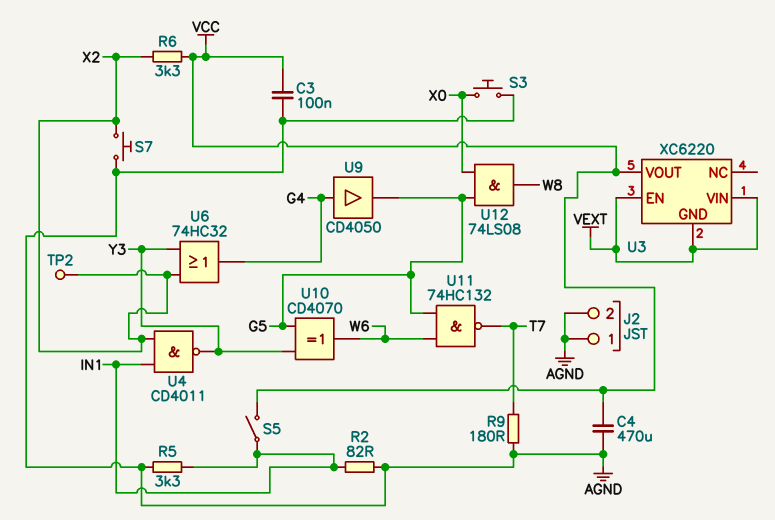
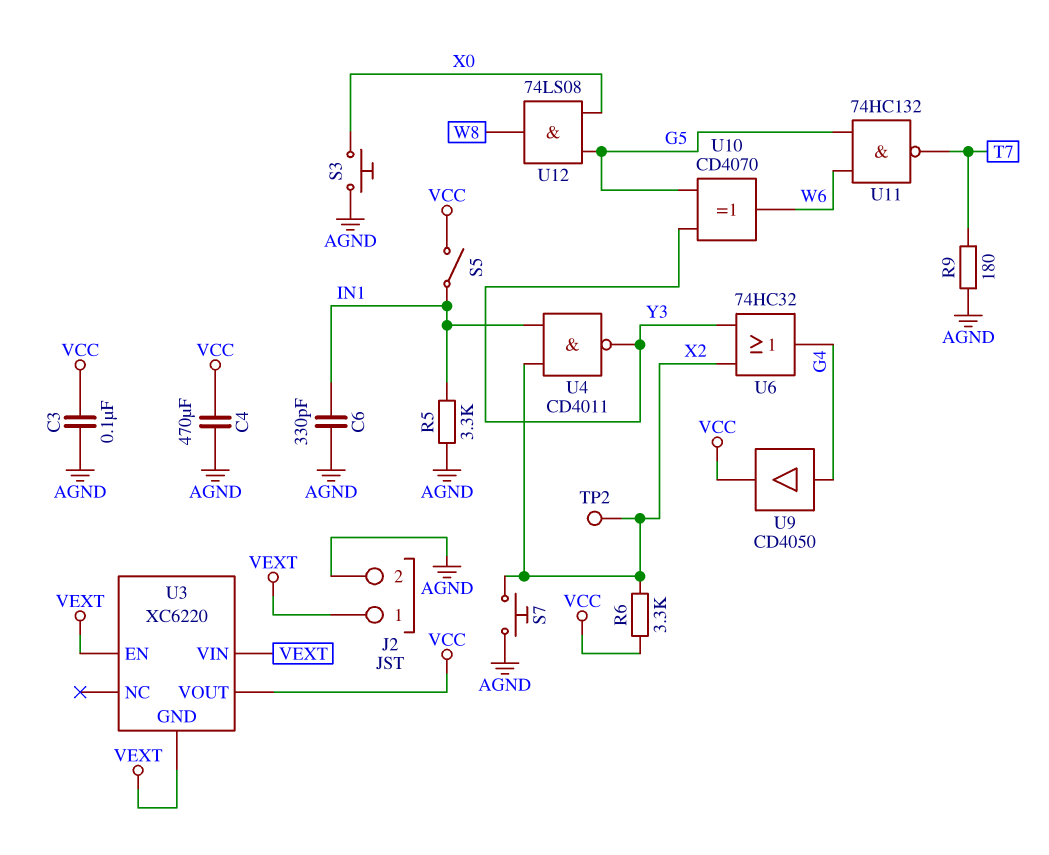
C6: none -> 330pF (AGND, IN1)
J2 pin 1: AGND -> VEXT
R2: 82 (AGND, IN1) -> none
U9: buffer CD4050 (in G4, out G5) -> buffer CD4050 (in G4, out VCC)

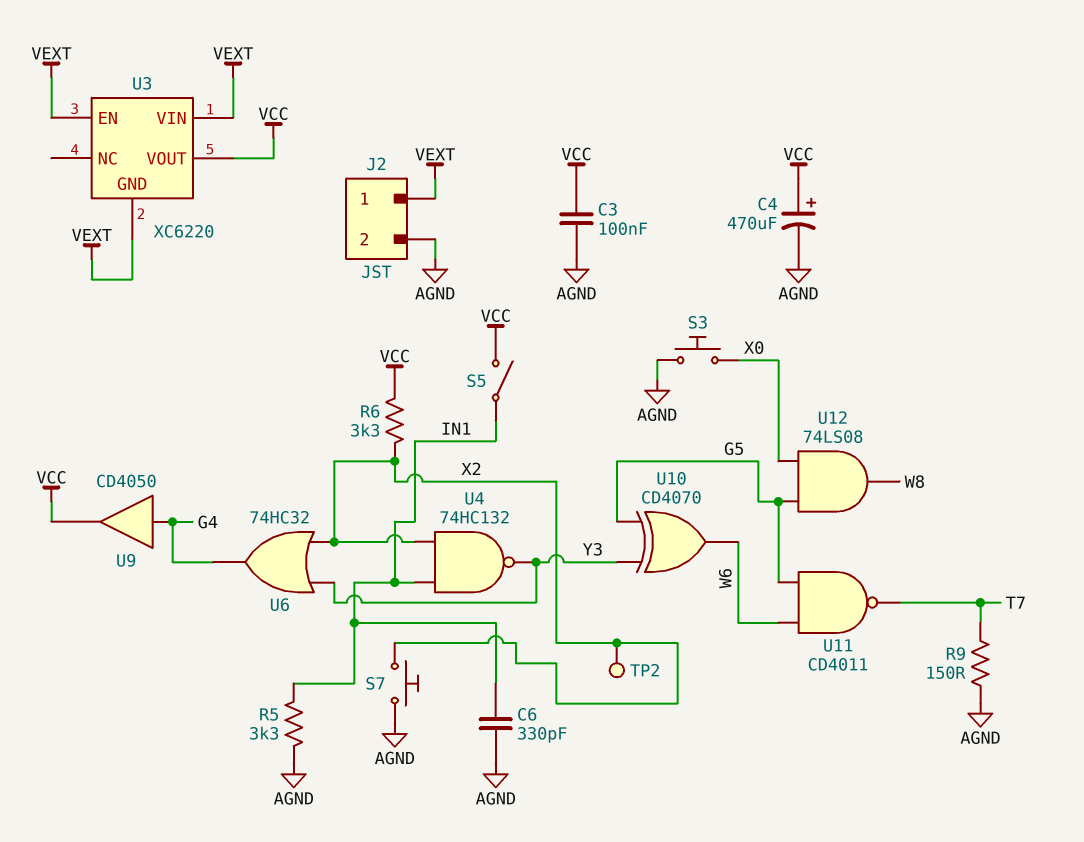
C4: 470uF (AGND, VCC) -> 470uF (plus VCC, minus AGND)
R9: 180 (AGND, T7) -> 150 (AGND, T7)
U4: NAND CD4011 (in IN1, in X2, out Y3) -> NAND 74HC132 (in IN1, in X2, out Y3)
U11: NAND 74HC132 (in G5, in W6, out T7) -> NAND CD4011 (in G5, in W6, out T7)

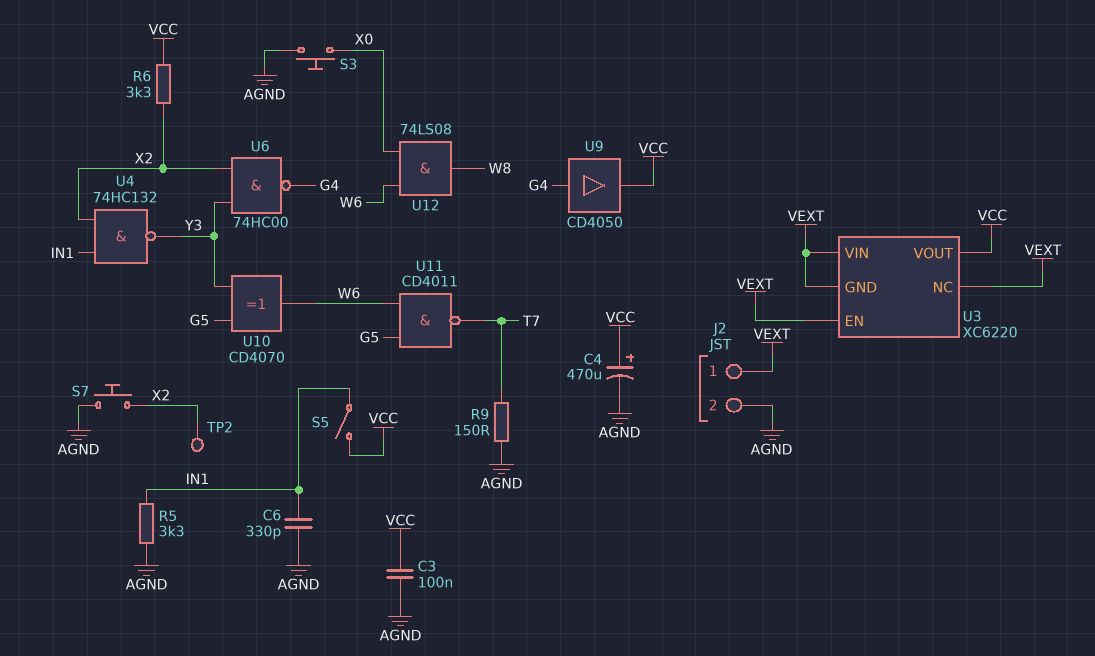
U3 pin NC: none -> VEXT
U6: OR 74HC32 (in X2, in Y3, out G4) -> NAND 74HC00 (in X2, in Y3, out G4)
U12: AND 74LS08 (in G5, in X0, out W8) -> AND 74LS08 (in W6, in X0, out W8)

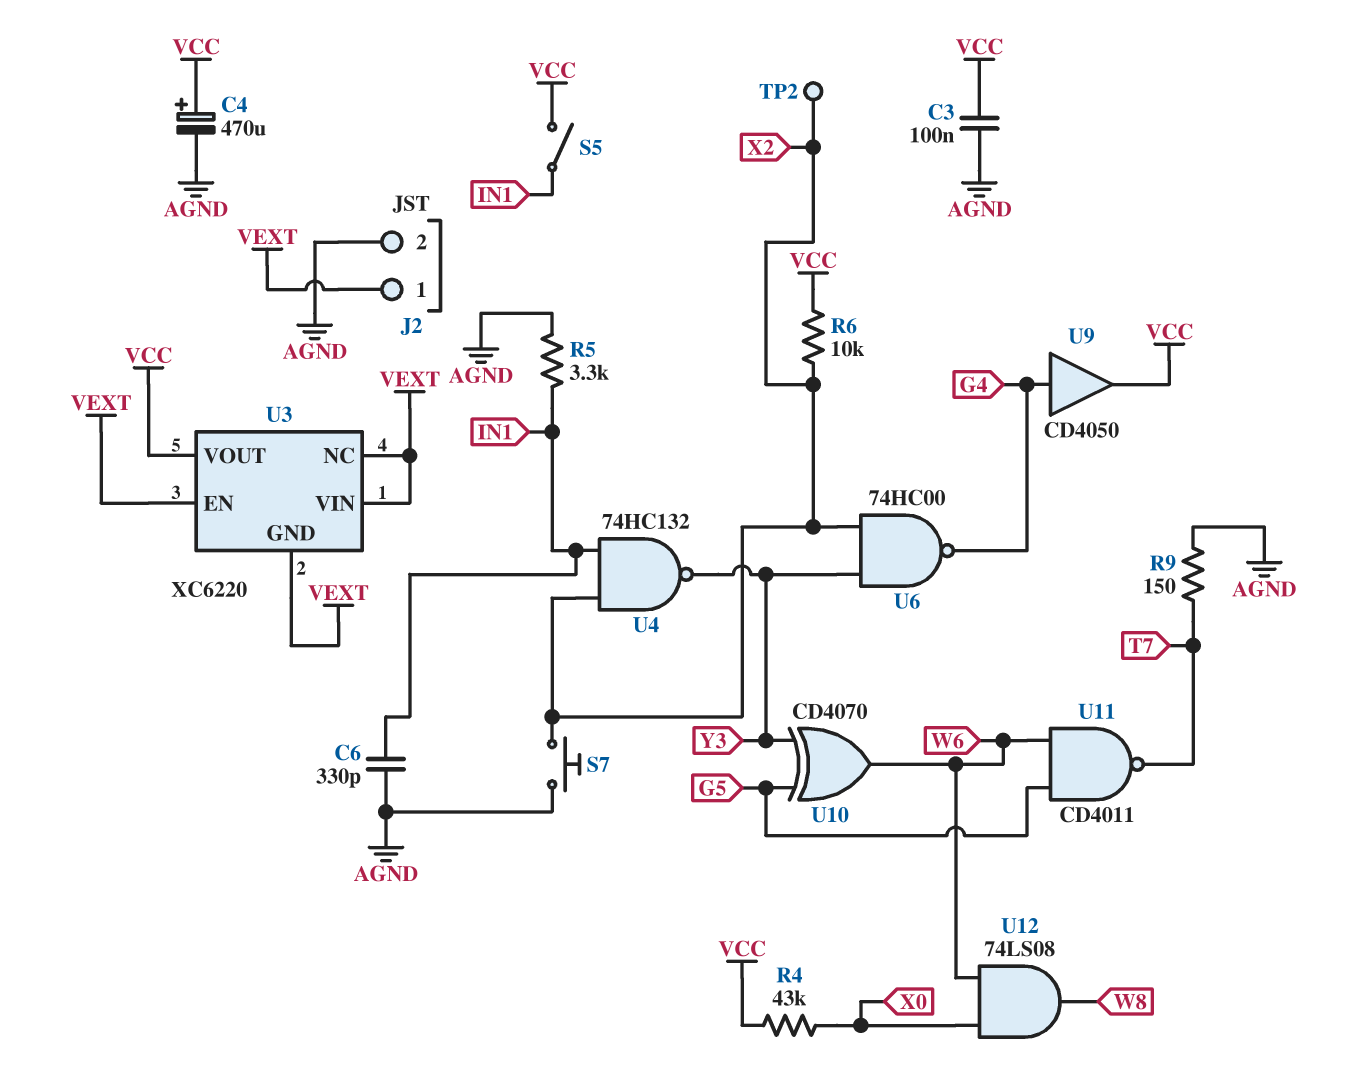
R4: none -> 43k (VCC, X0)
R6: 3.3k (VCC, X2) -> 10k (VCC, X2)
S3: button (AGND, X0) -> none

